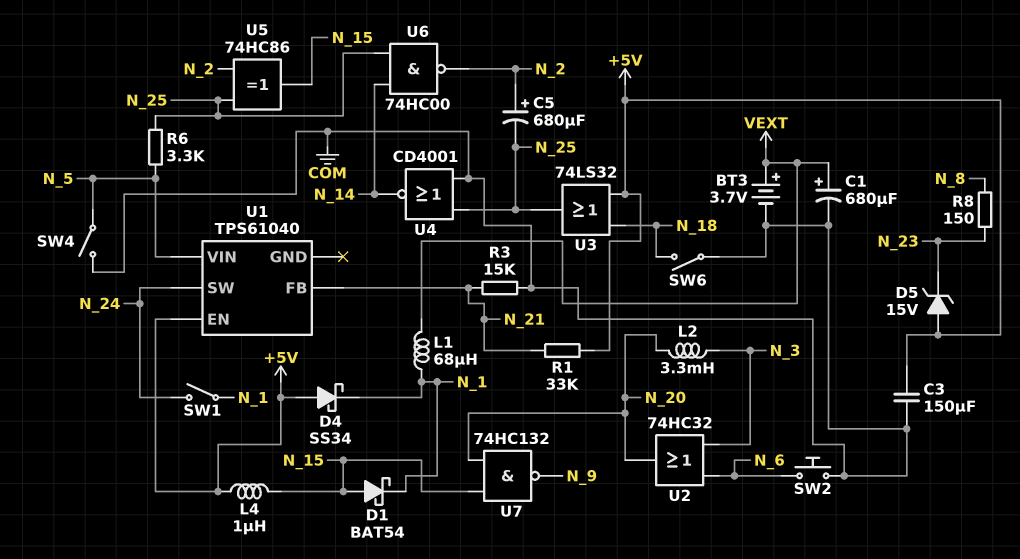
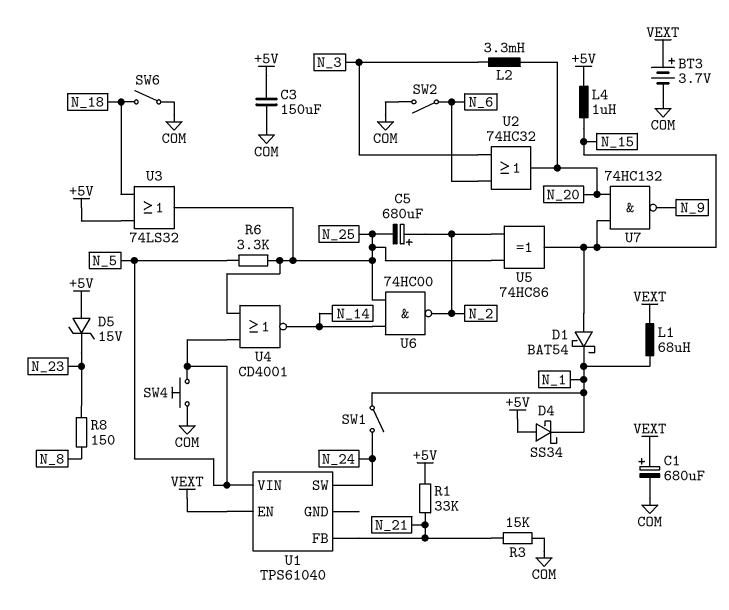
SW2: button (COM, N_6) -> switch (COM, N_6)
SW4: switch (COM, N_5) -> button (COM, N_5)
U1 pin EN: +5V -> VEXT
U4: NOR CD4001 (in COM, in N_25, out N_14) -> NOR CD4001 (in N_5, in N_25, out N_14)

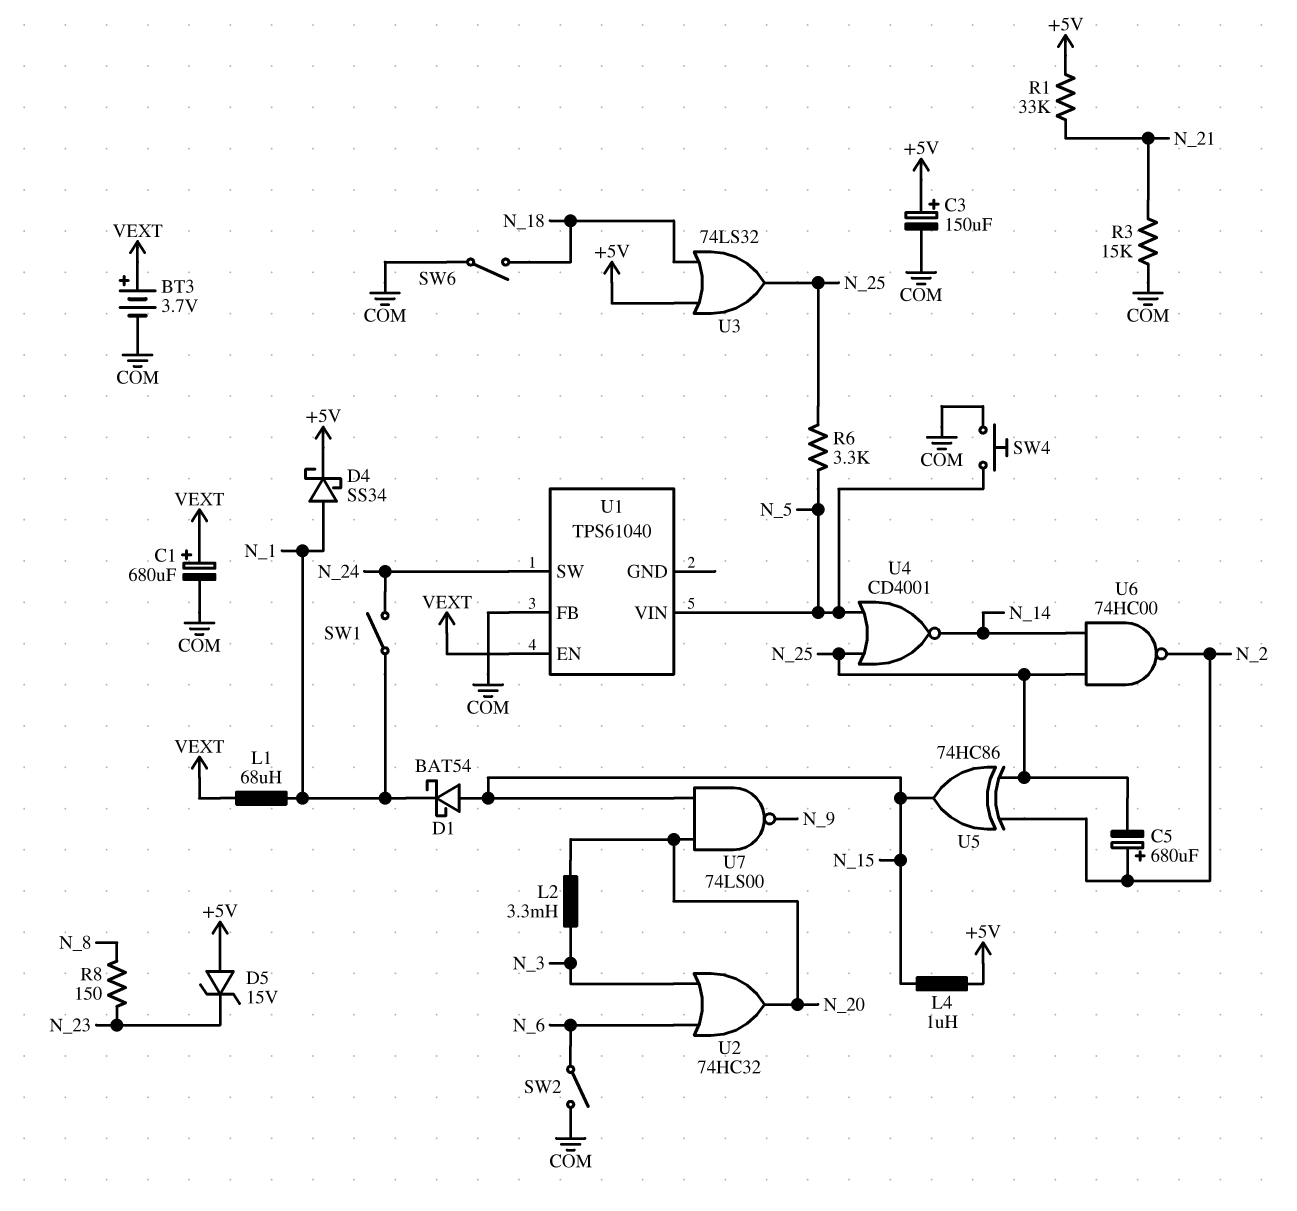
C3: 150uF (+5V, COM) -> 150uF (plus +5V, minus COM)
D4: schottky SS34 (A +5V, K N_1) -> schottky SS34 (A N_1, K +5V)
U1 pin FB: N_21 -> COM
U7: NAND 74HC132 (in N_15, in N_20, out N_9) -> NAND 74LS00 (in N_15, in N_20, out N_9)

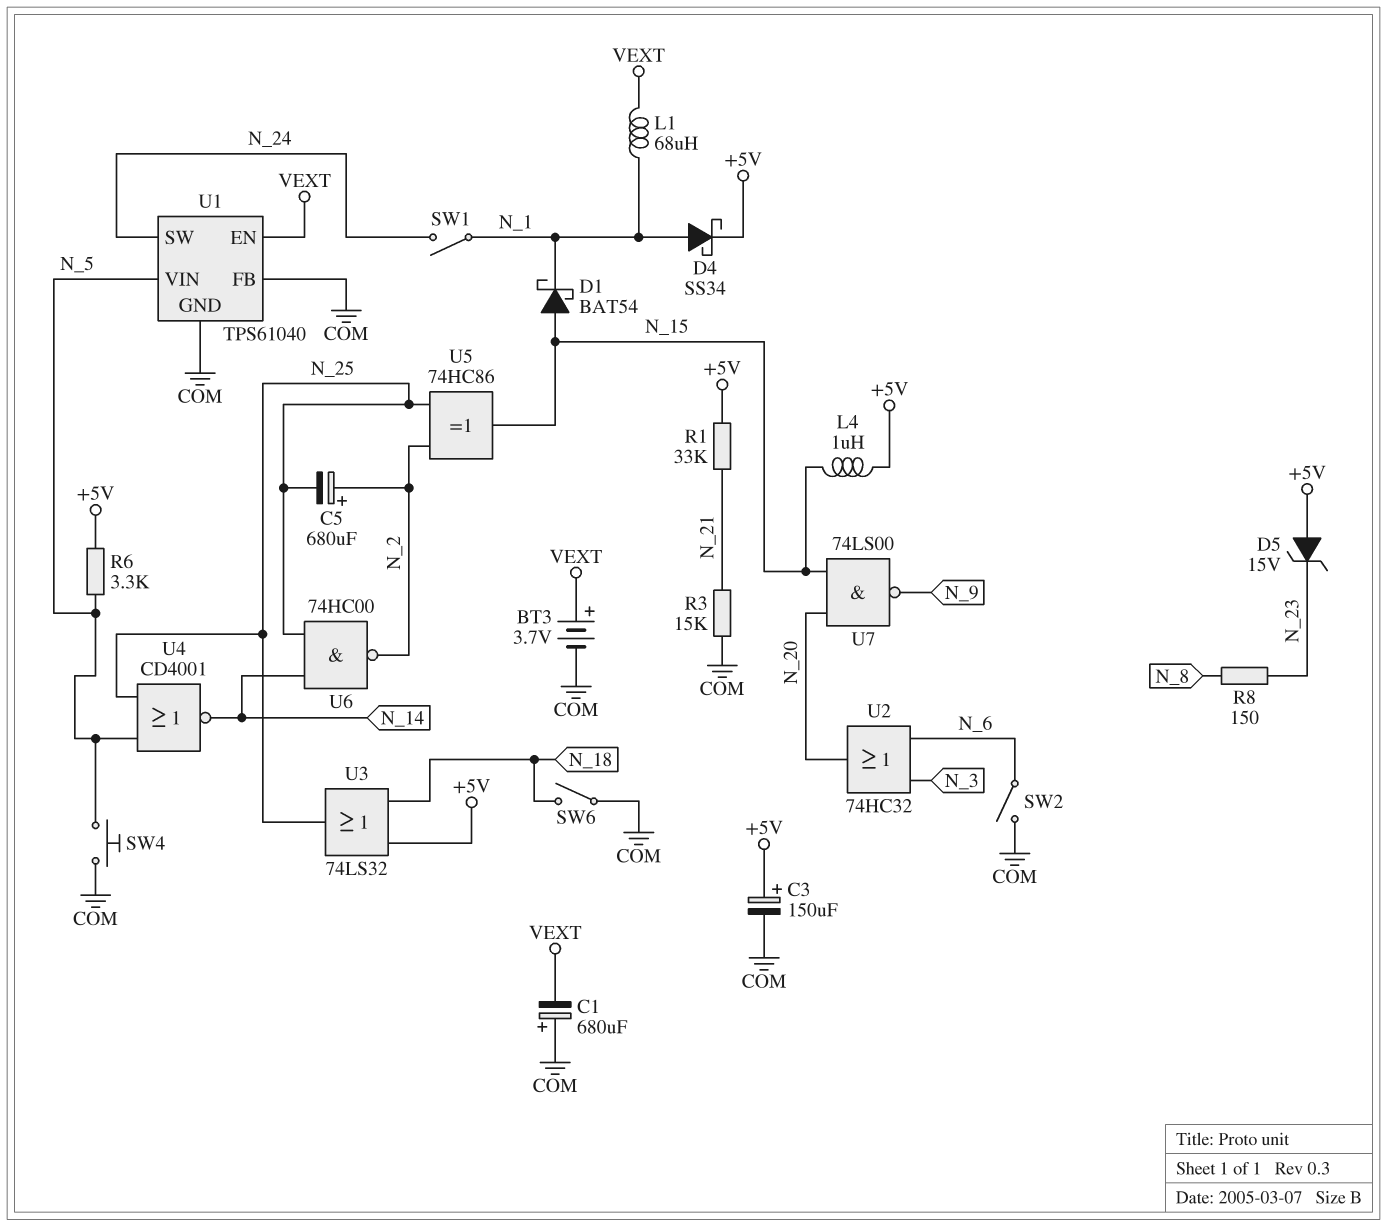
C1: 680uF (plus VEXT, minus COM) -> 680uF (plus COM, minus VEXT)
L2: 3.3mH (N_3, N_20) -> none
R6: 3.3k (N_5, N_25) -> 3.3k (+5V, N_5)
U1 pin GND: none -> COM

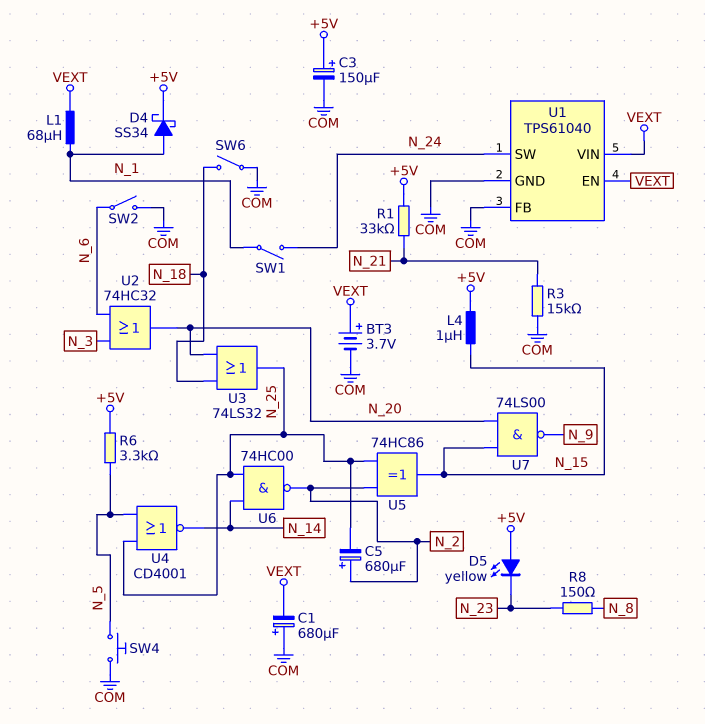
D1: schottky BAT54 (A N_15, K N_1) -> none
D5: zener 15V (A +5V, K N_23) -> LED yellow (A +5V, K N_23)
U1 pin VIN: N_5 -> VEXT
U3: OR 74LS32 (in +5V, in N_18, out N_25) -> OR 74LS32 (in N_18, in N_20, out N_25)

